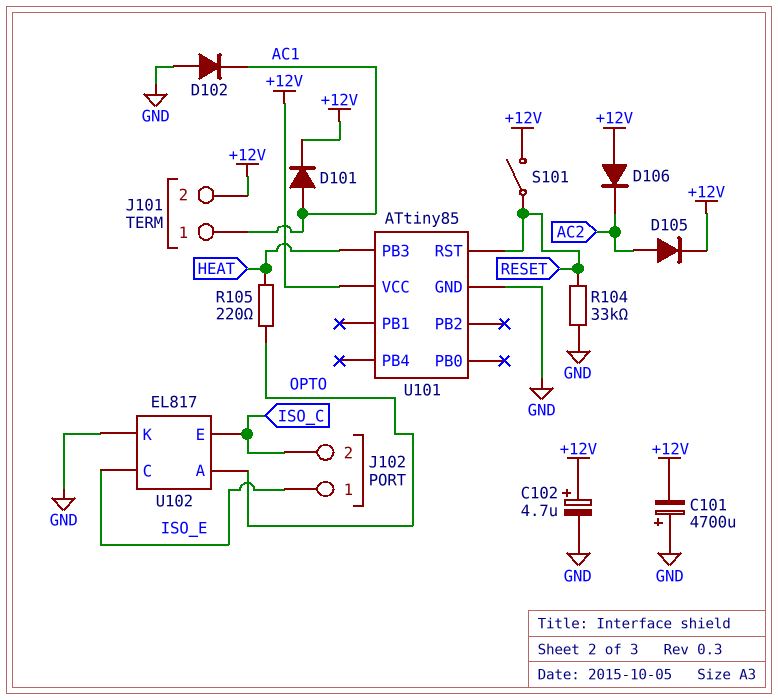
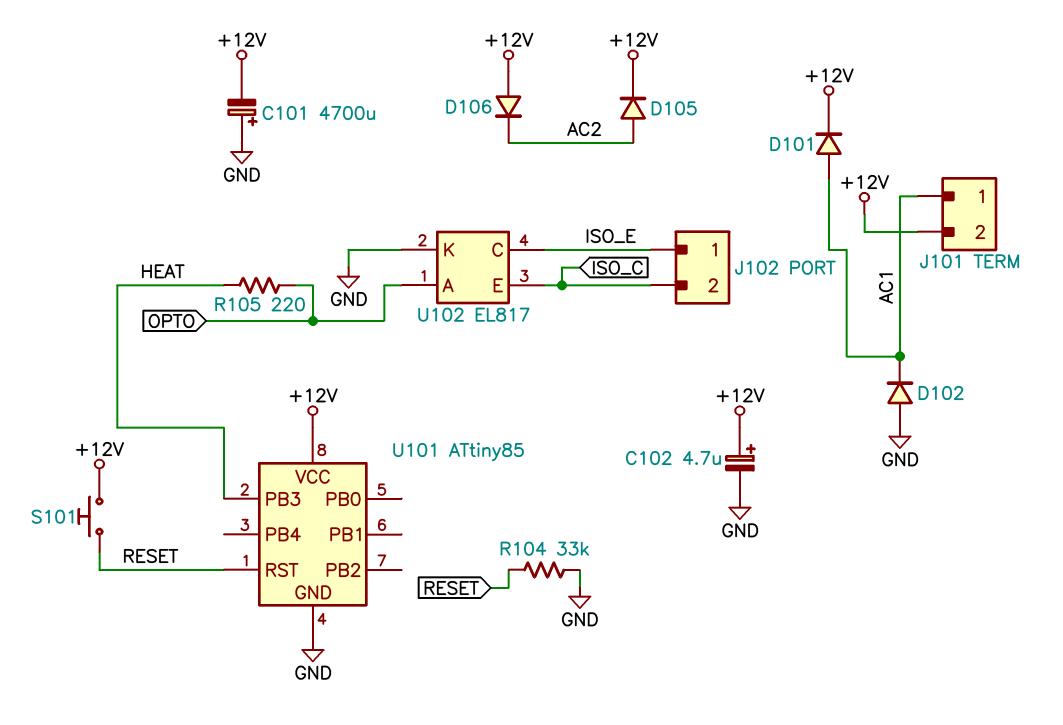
S101: switch (+12V, RESET) -> button (+12V, RESET)

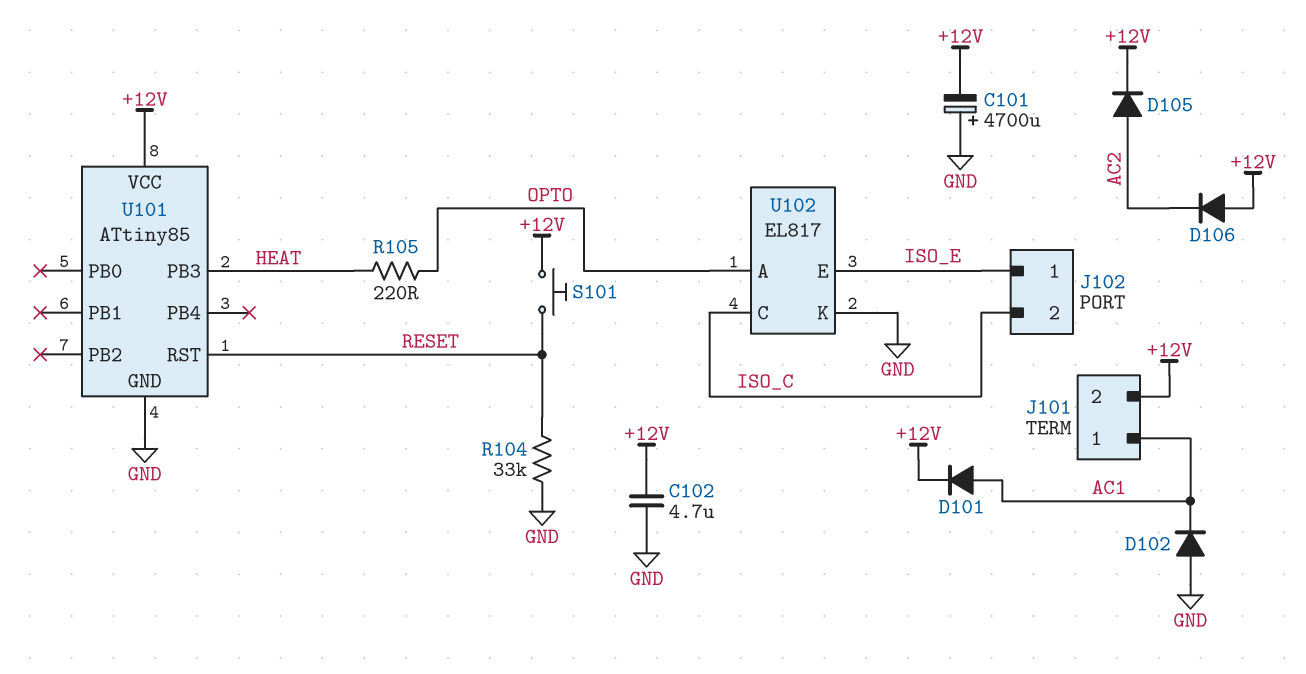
C102: 4.7uF (plus +12V, minus GND) -> 4.7uF (+12V, GND)
U102 pin C: ISO_E -> ISO_C
U102 pin E: ISO_C -> ISO_E

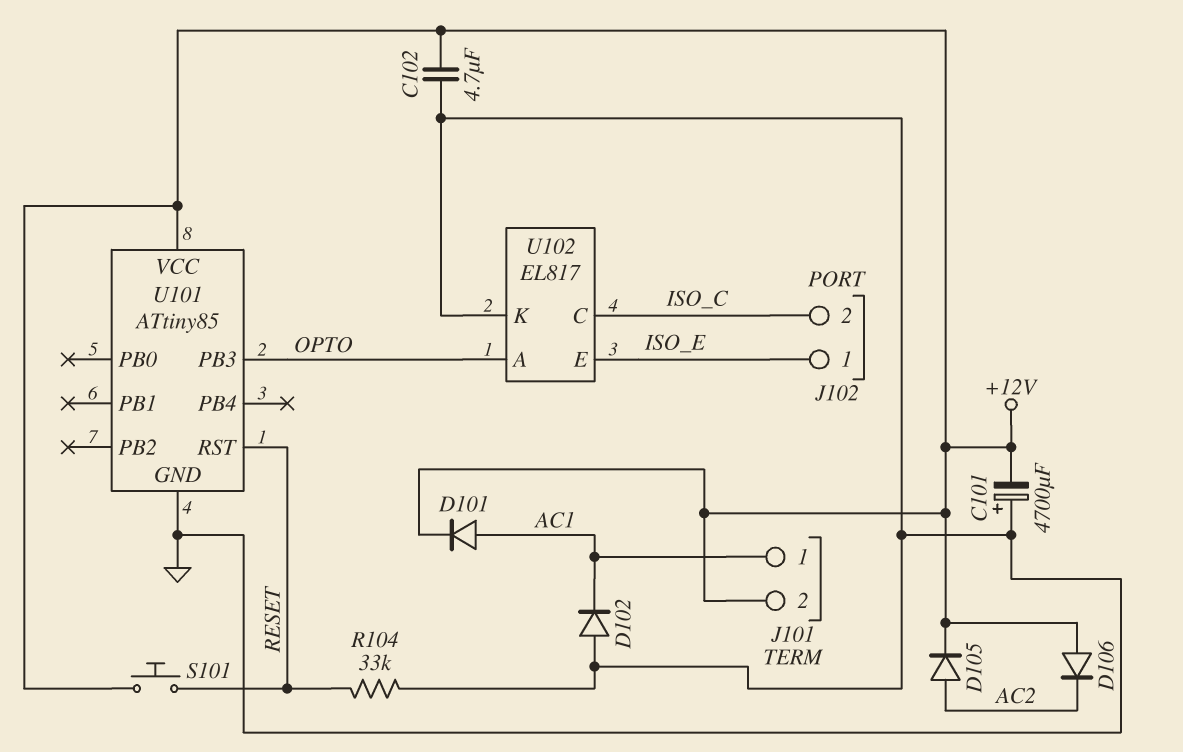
R105: 220 (HEAT, OPTO) -> none
U101 pin PB3: HEAT -> OPTO

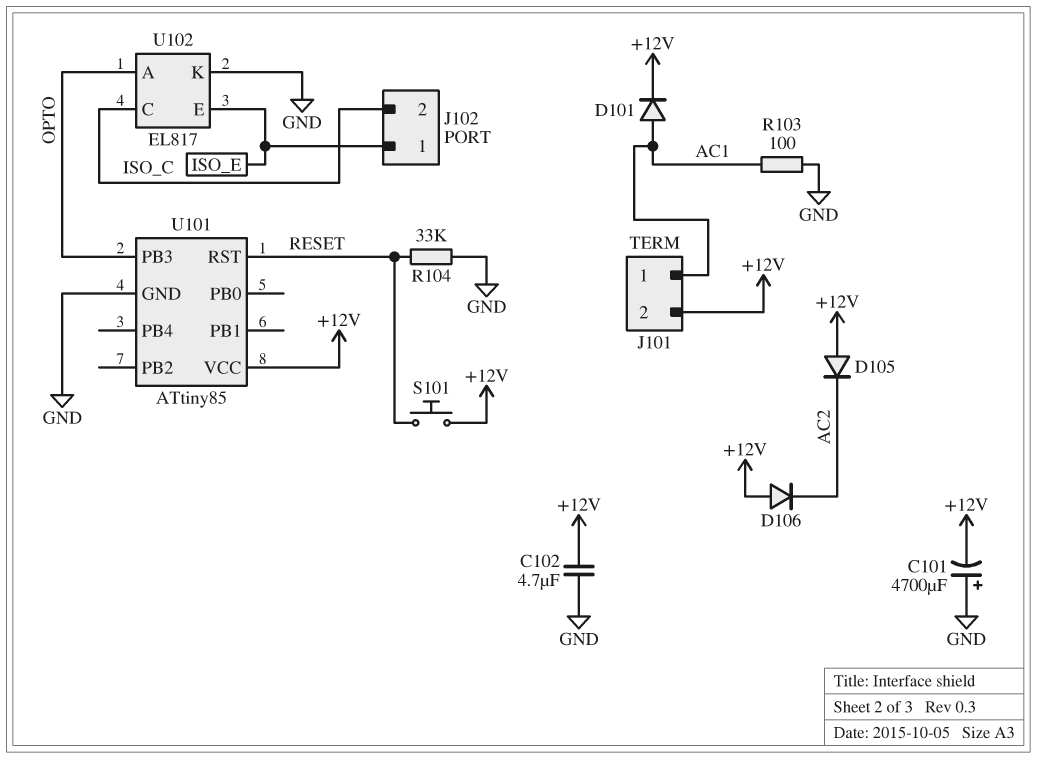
D102: diode (A GND, K AC1) -> none
D105: diode (A AC2, K +12V) -> diode (A +12V, K AC2)
R103: none -> 100 (AC1, GND)

